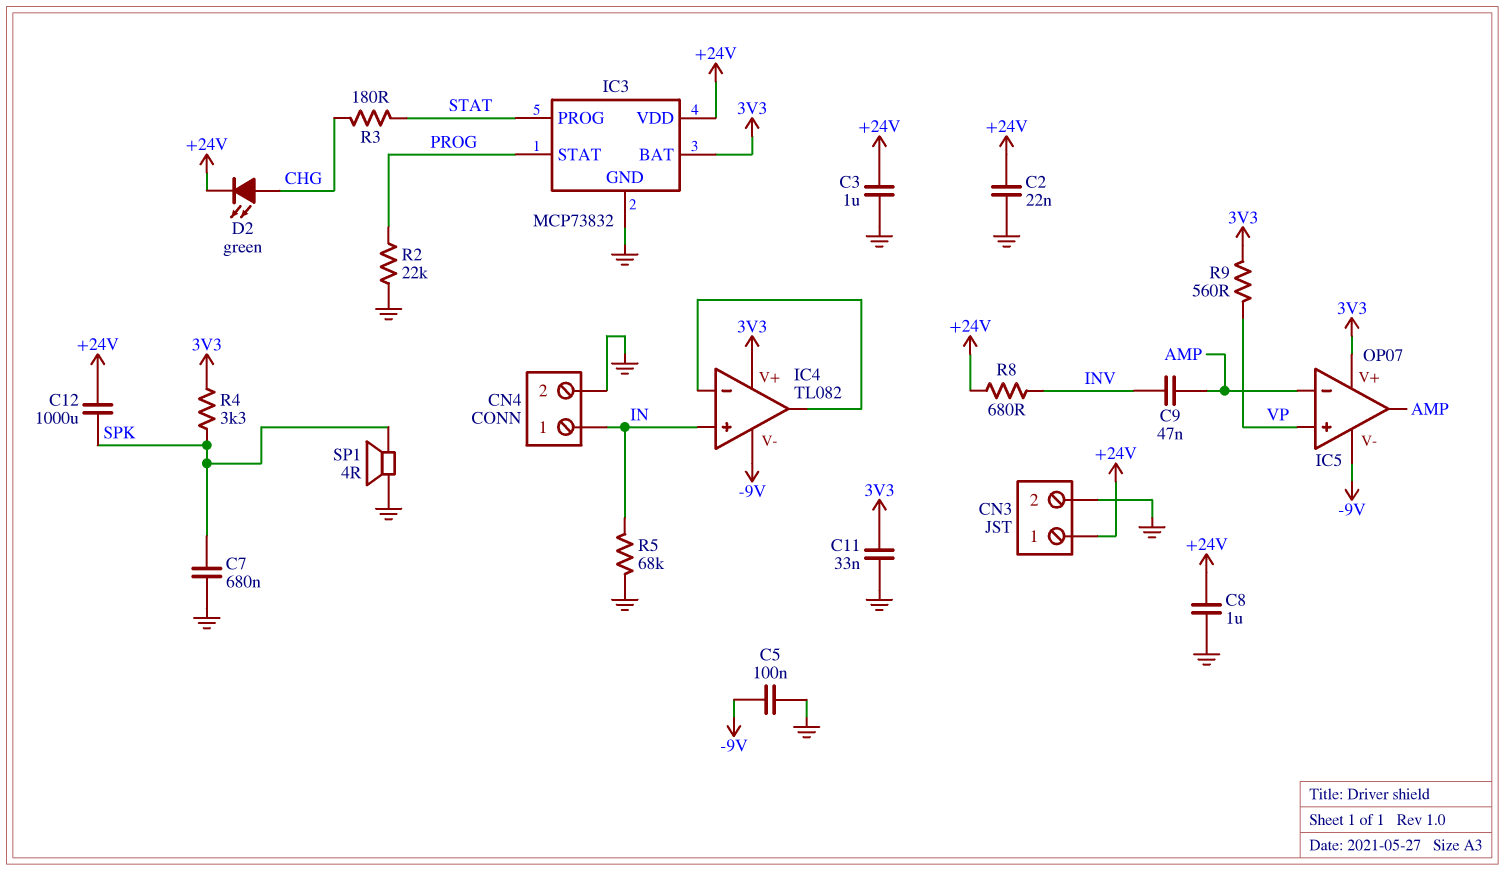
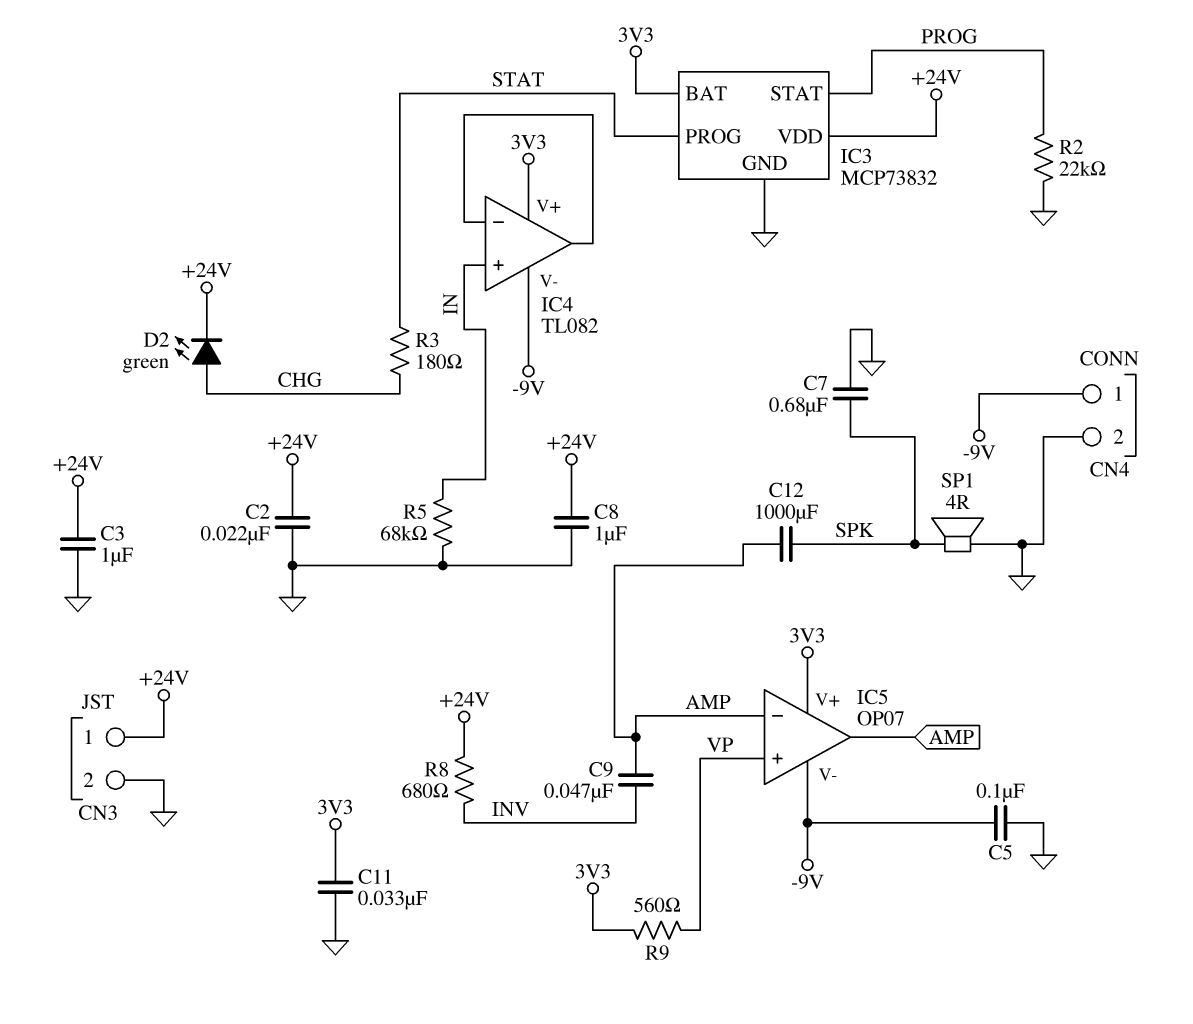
C12: 1000uF (+24V, SPK) -> 1000uF (AMP, SPK)
CN4 pin 1: IN -> -9V
R4: 3.3k (3V3, SPK) -> none

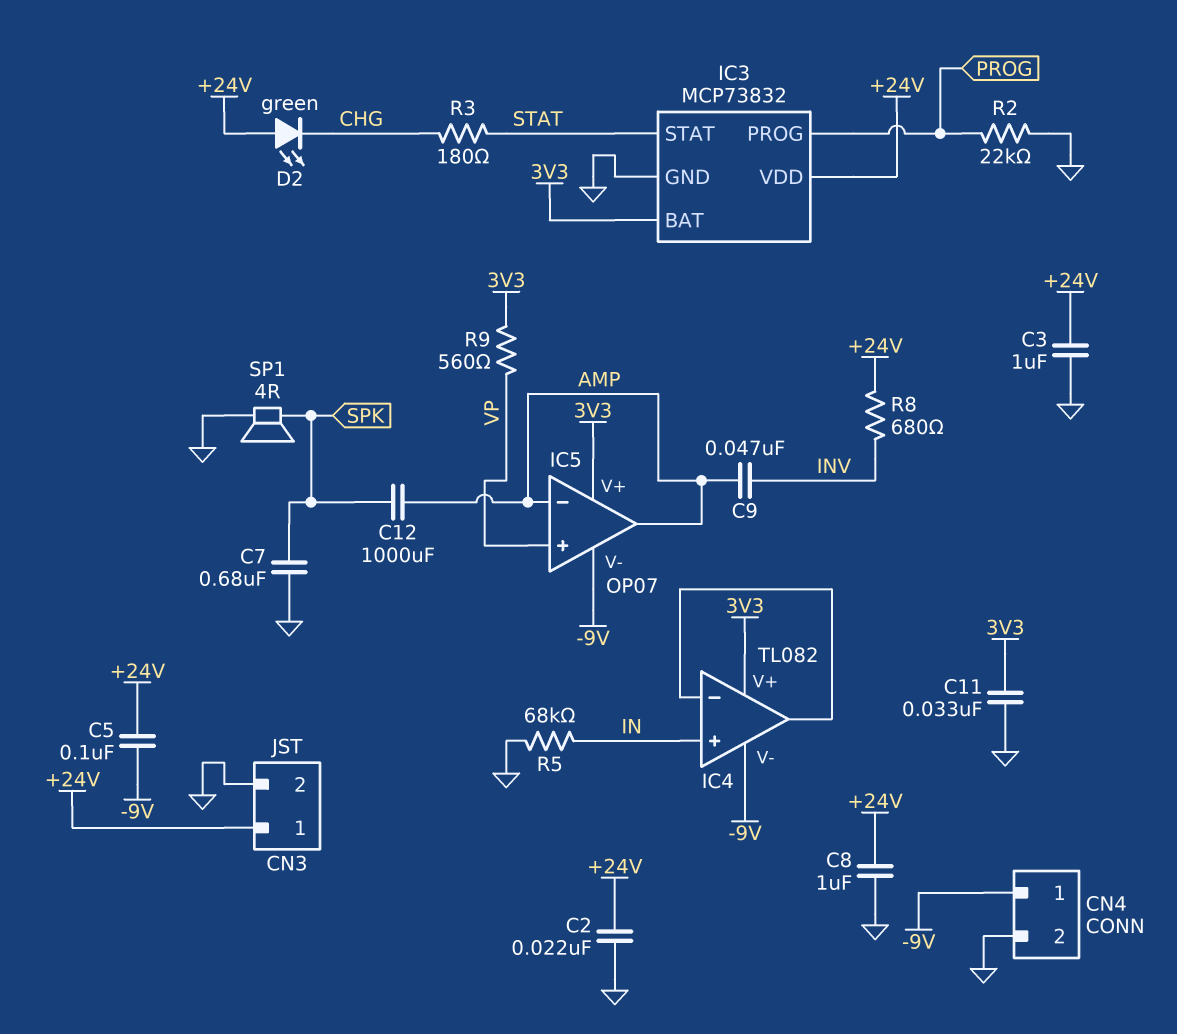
C5: 100nF (-9V, GND) -> 100nF (+24V, -9V)
D2: LED green (A CHG, K +24V) -> LED green (A +24V, K CHG)
IC3 pin PROG: STAT -> PROG
IC3 pin STAT: PROG -> STAT

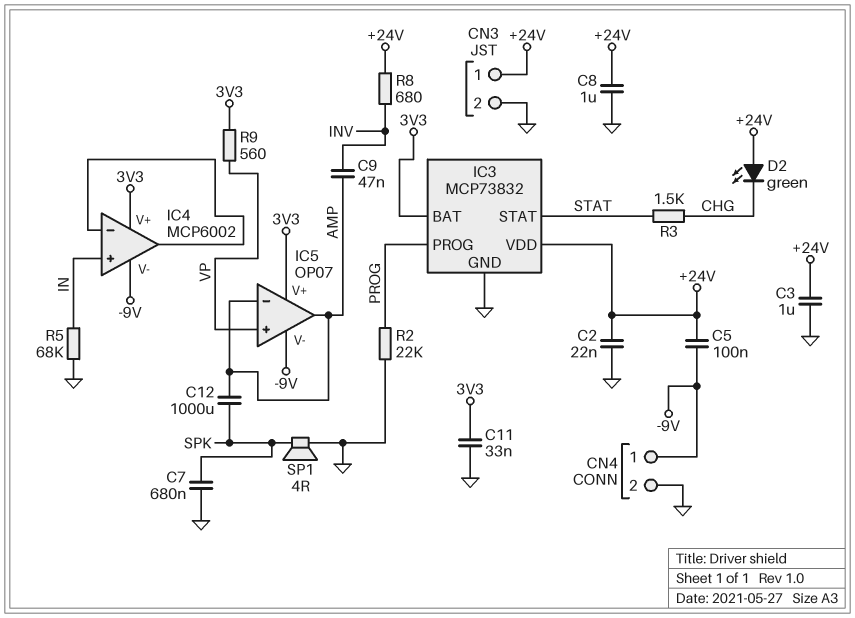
IC4: TL082 -> MCP6002
R3: 180 (CHG, STAT) -> 1.5k (CHG, STAT)

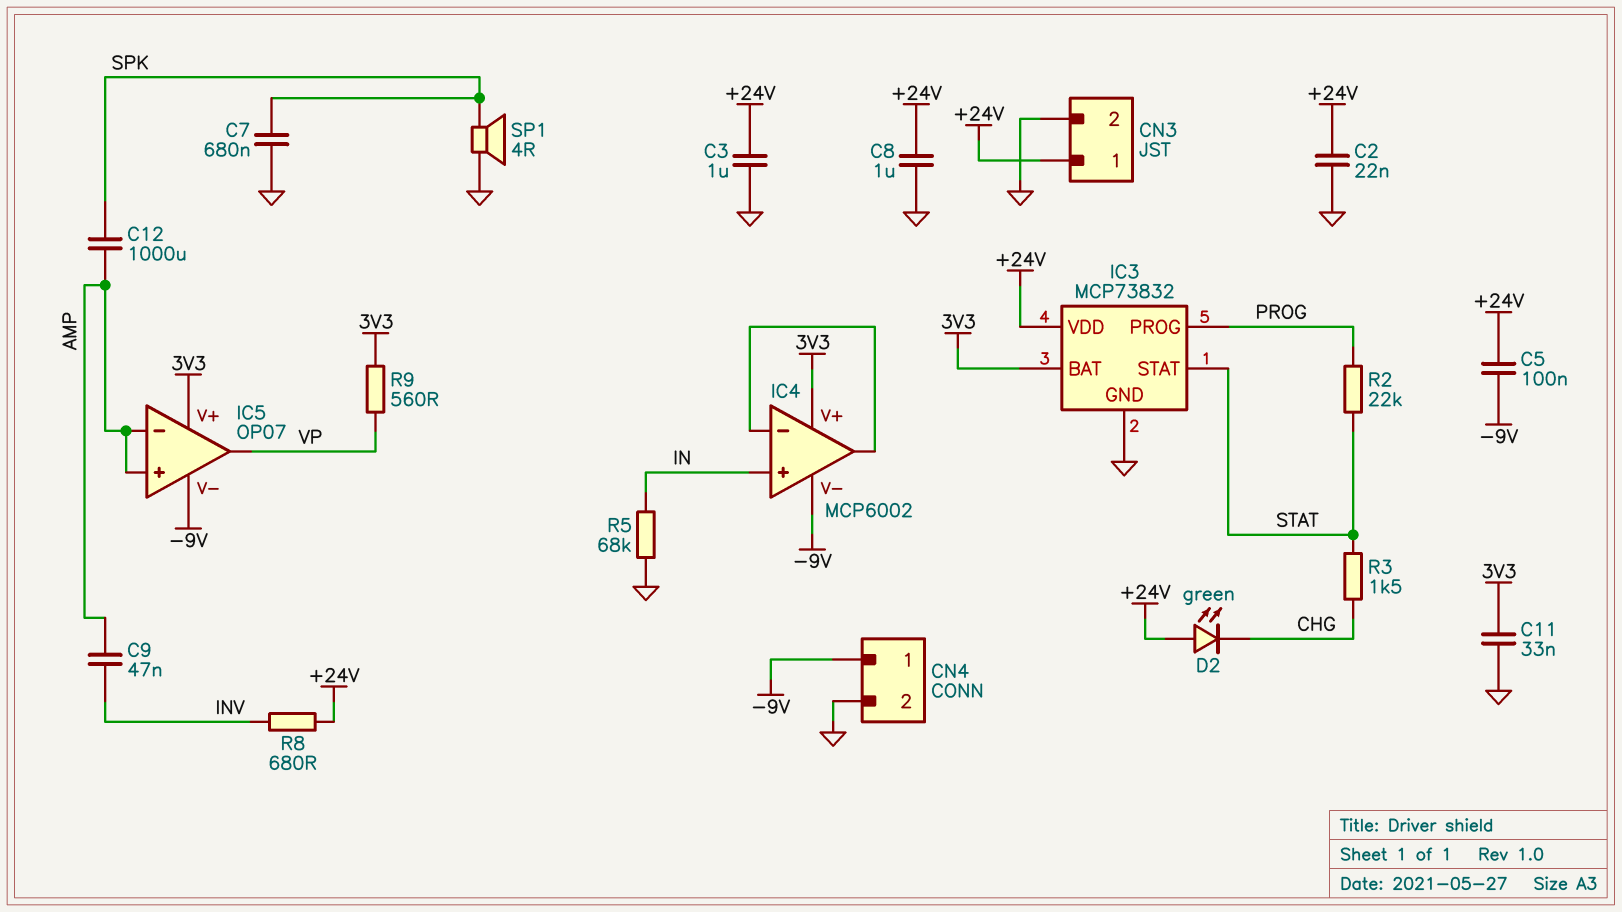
IC5 pin in+: VP -> AMP
IC5 pin out: AMP -> VP
R2: 22k (GND, PROG) -> 22k (PROG, STAT)

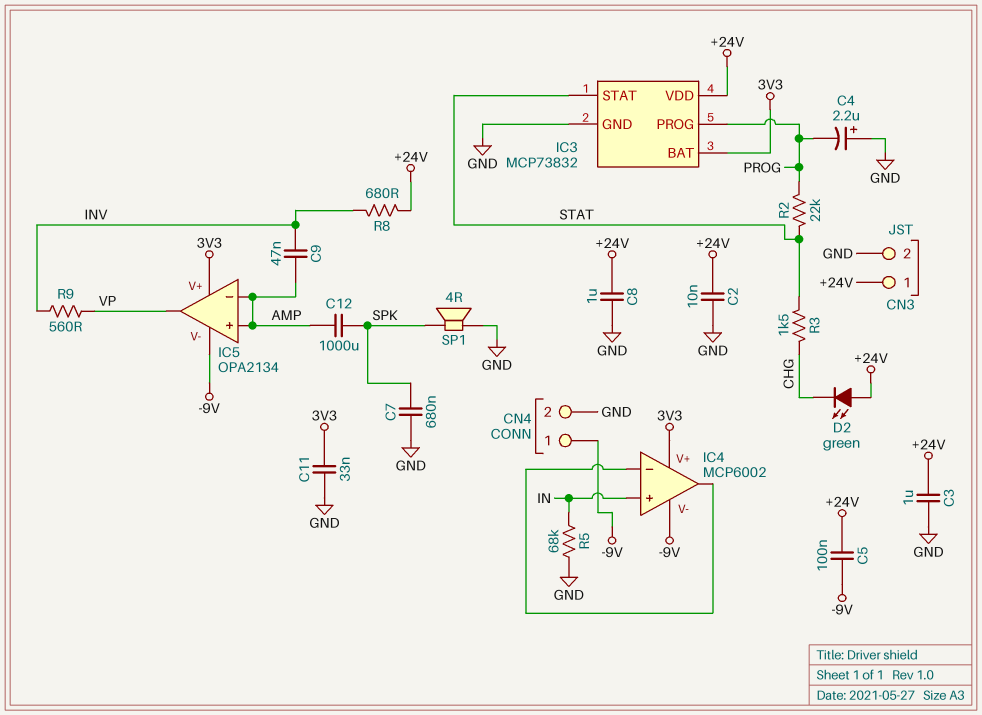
C2: 22nF (+24V, GND) -> 10nF (+24V, GND)
C4: none -> 2.2uF (plus GND, minus PROG)
IC5: OP07 -> OPA2134
R9: 560 (3V3, VP) -> 560 (INV, VP)

